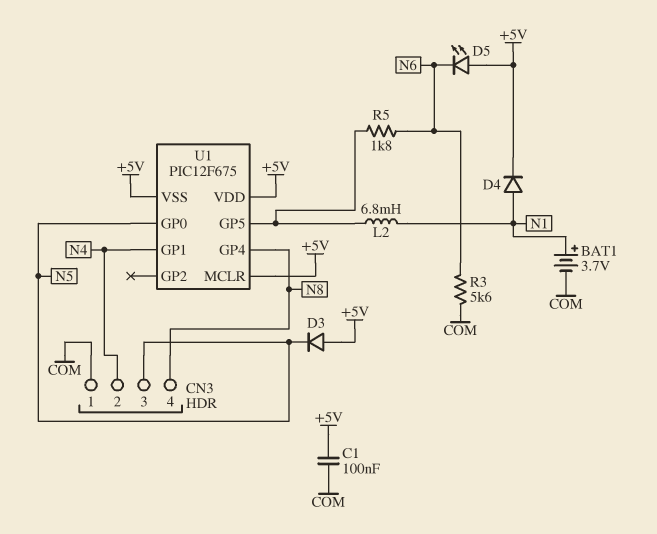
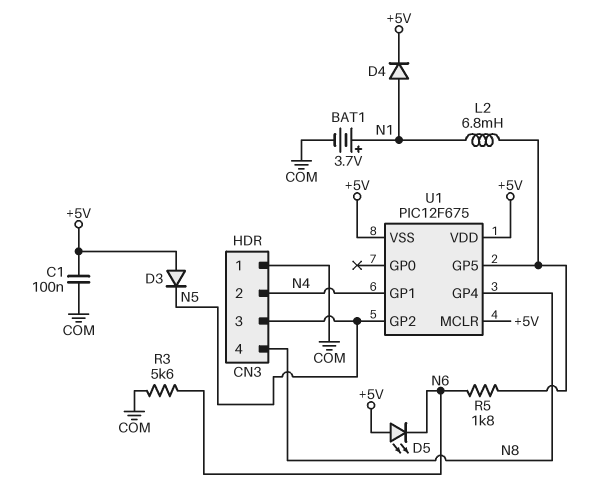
U1 pin GP0: N5 -> none
U1 pin GP2: none -> N5

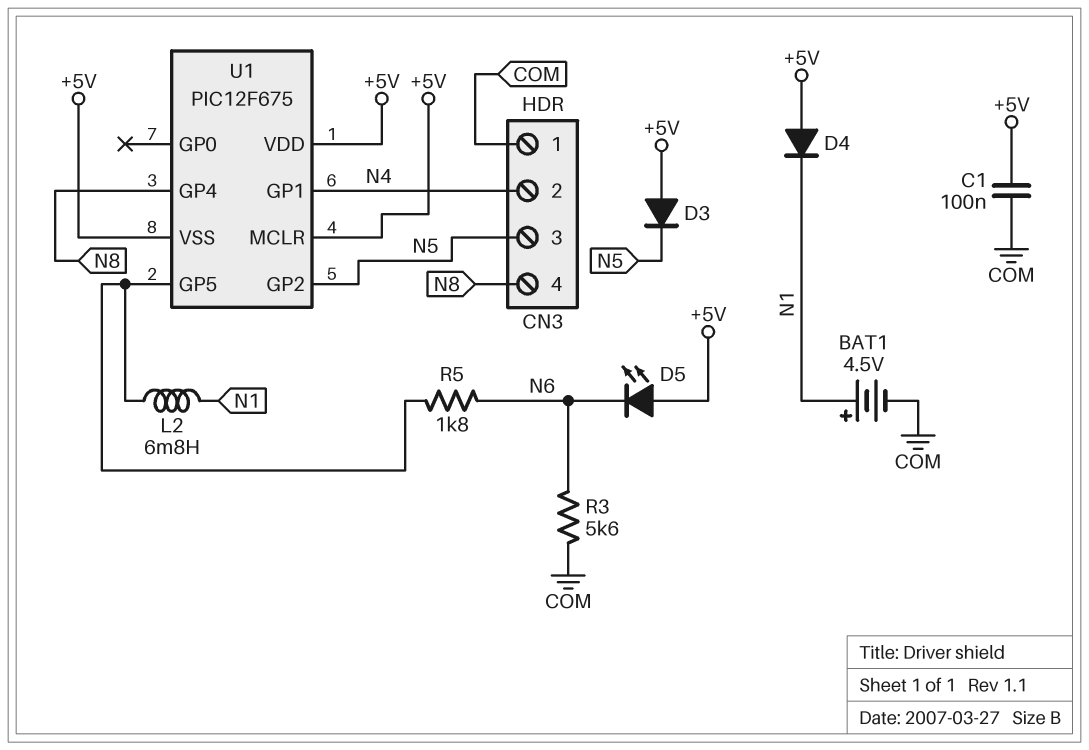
BAT1: 3.7V (plus N1, minus COM) -> 4.5V (plus N1, minus COM)
D4: diode (A N1, K +5V) -> diode (A +5V, K N1)

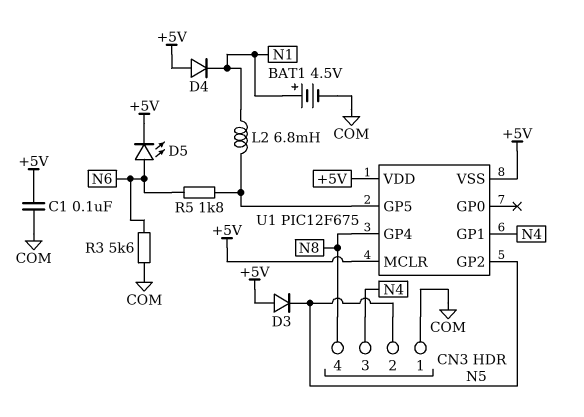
CN3 pin 2: N4 -> N5
CN3 pin 3: N5 -> N4
D5: LED (A +5V, K N6) -> LED (A N6, K +5V)

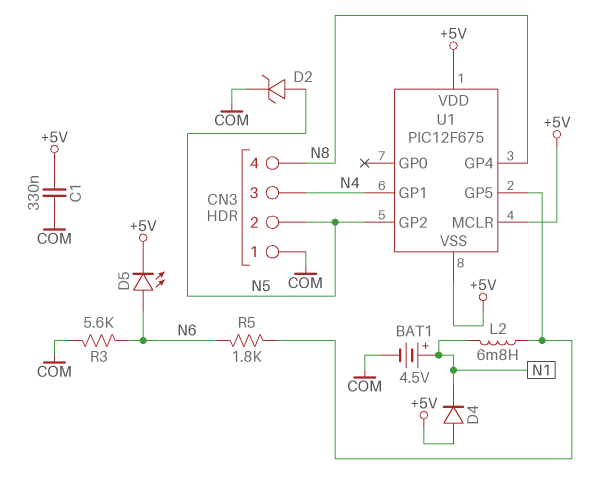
C1: 100nF (+5V, COM) -> 330nF (+5V, COM)
D2: none -> zener (A N5, K COM)
D3: diode (A +5V, K N5) -> none

